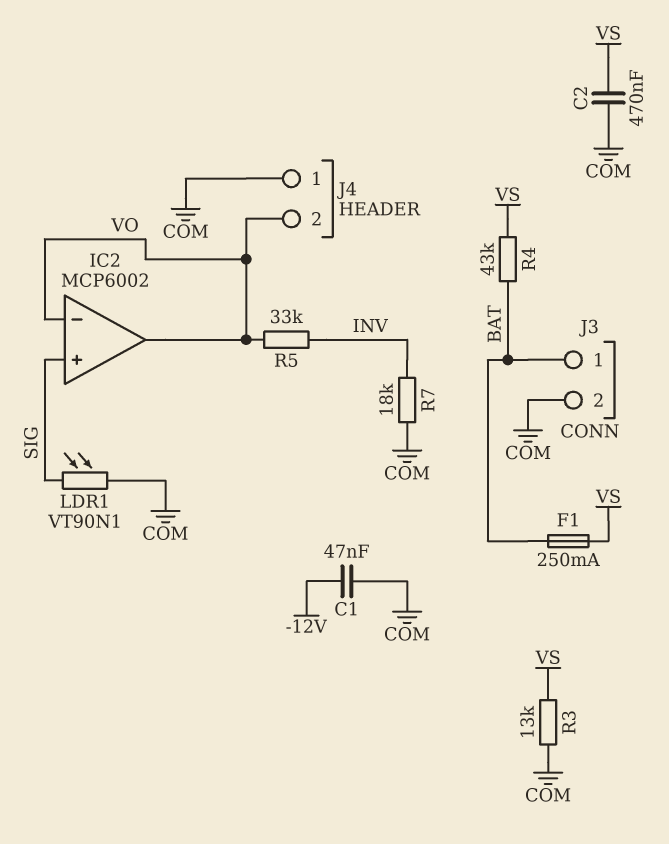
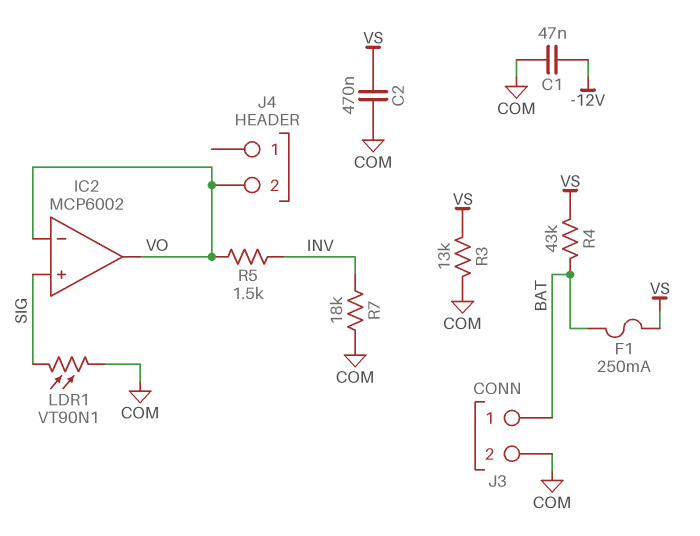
J4 pin 1: COM -> none
R5: 33k (INV, VO) -> 1.5k (INV, VO)

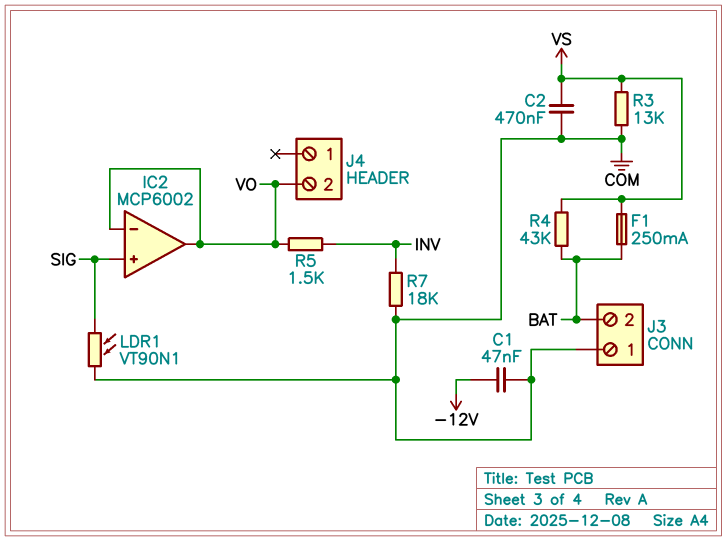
J3 pin 1: BAT -> COM
J3 pin 2: COM -> BAT

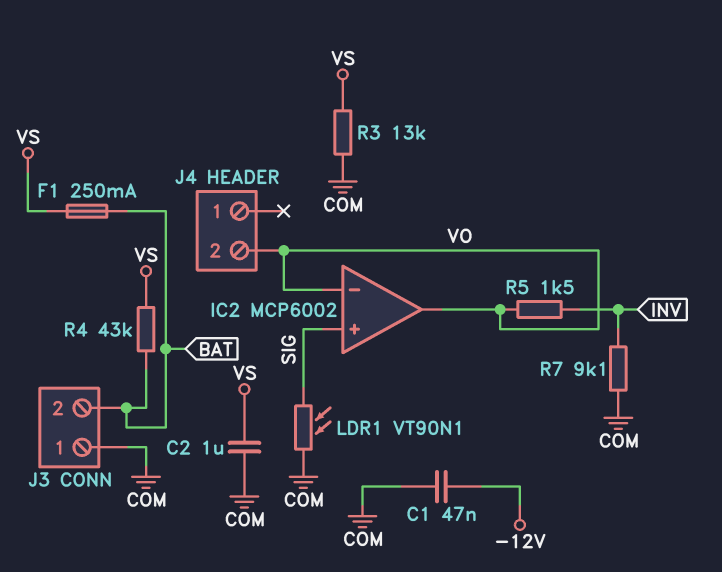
C2: 470nF (COM, VS) -> 1uF (COM, VS)
R7: 18k (COM, INV) -> 9.1k (COM, INV)

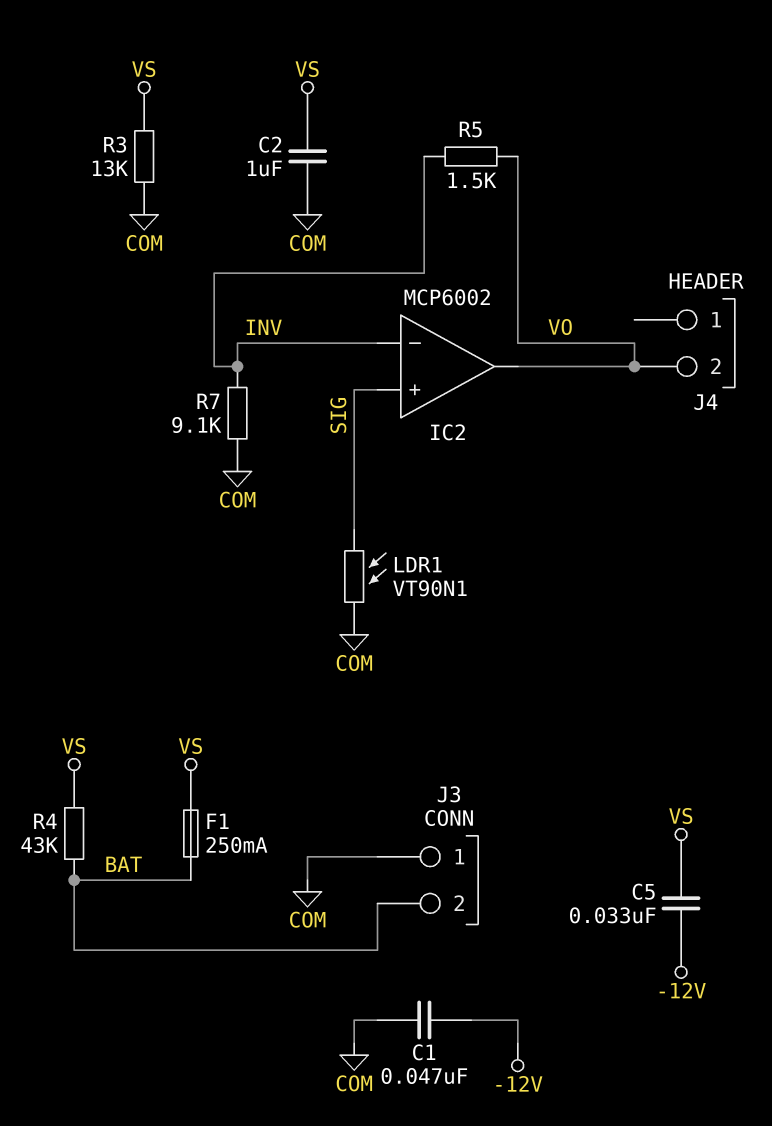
C5: none -> 33nF (-12V, VS)
IC2 pin in-: VO -> INV

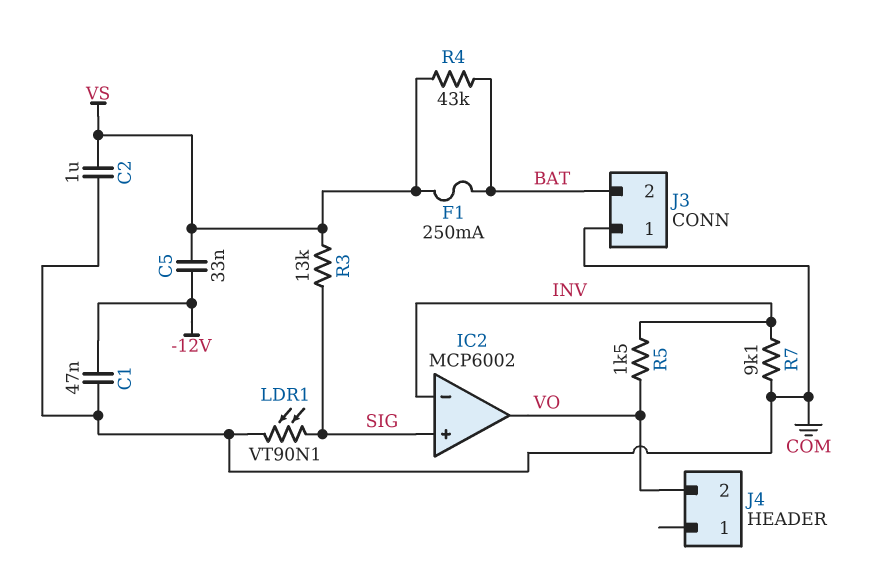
R3: 13k (COM, VS) -> 13k (SIG, VS)

